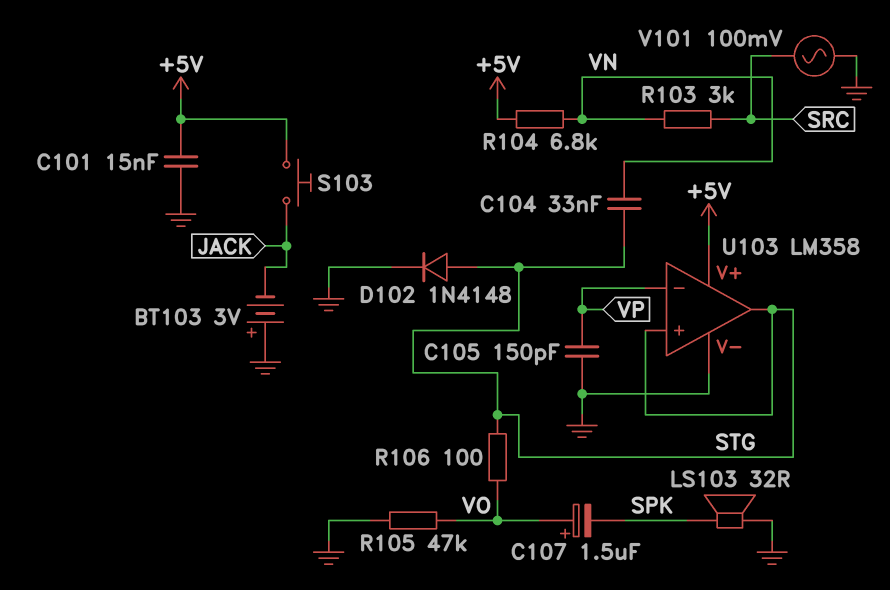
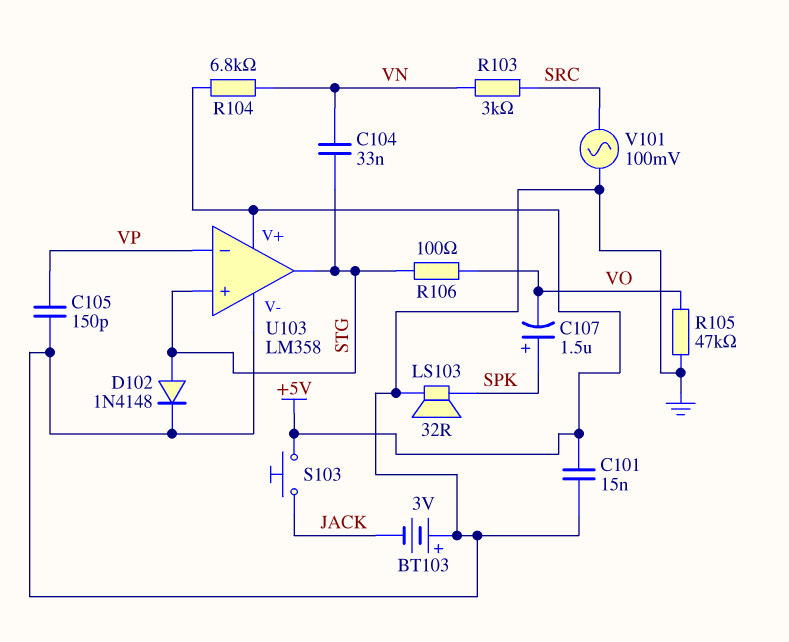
C107: 1.5uF (plus VO, minus SPK) -> 1.5uF (plus SPK, minus VO)

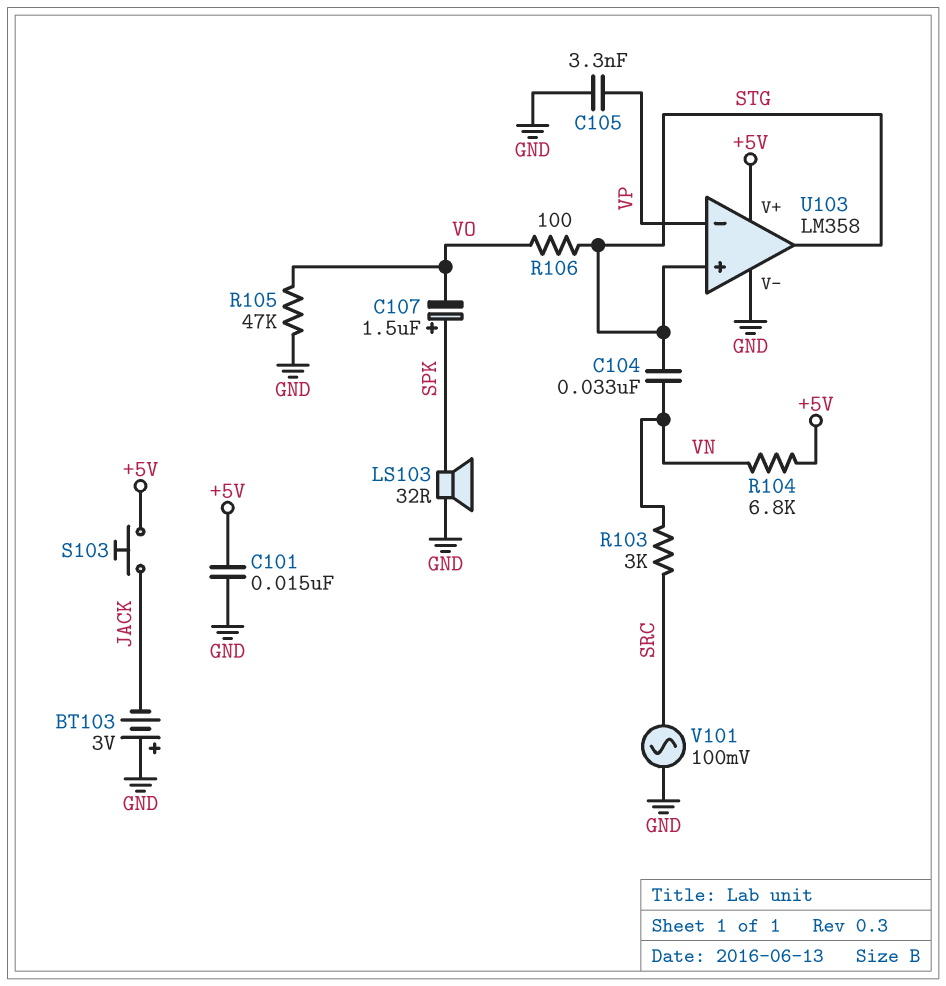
C105: 150pF (GND, VP) -> 3.3nF (GND, VP)
D102: diode 1N4148 (A STG, K GND) -> none

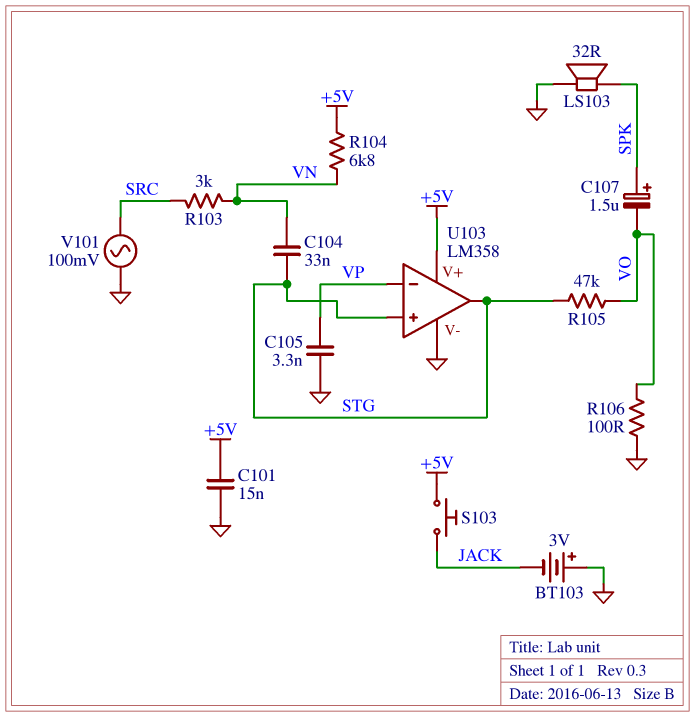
R105: 47k (GND, VO) -> 47k (STG, VO)
R106: 100 (STG, VO) -> 100 (GND, VO)

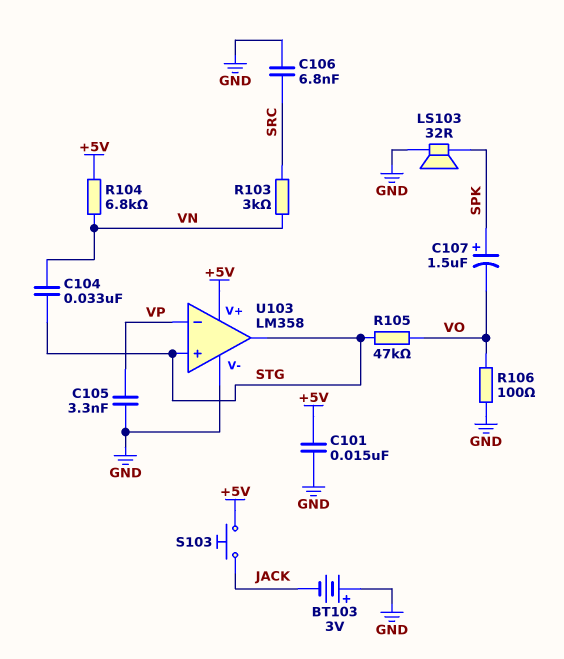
C106: none -> 6.8nF (GND, SRC)
V101: AC 100mV (GND, SRC) -> none

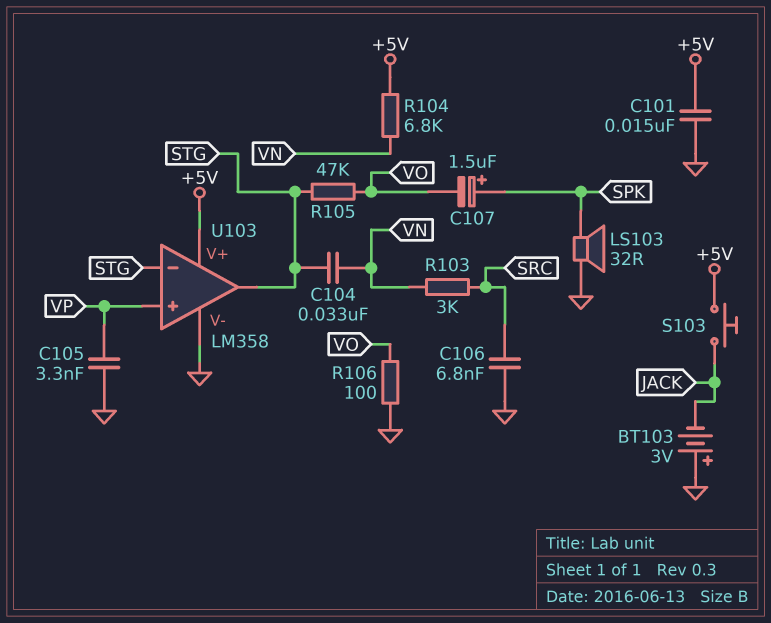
U103 pin in+: STG -> VP
U103 pin in-: VP -> STG

